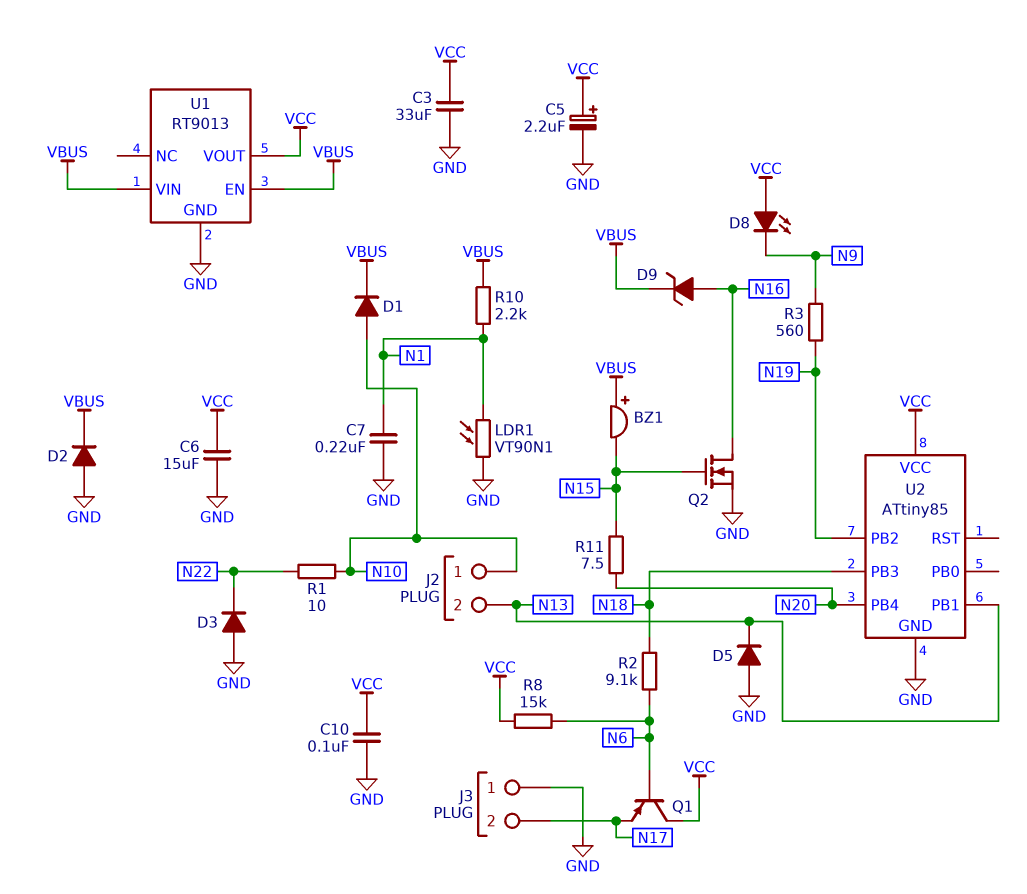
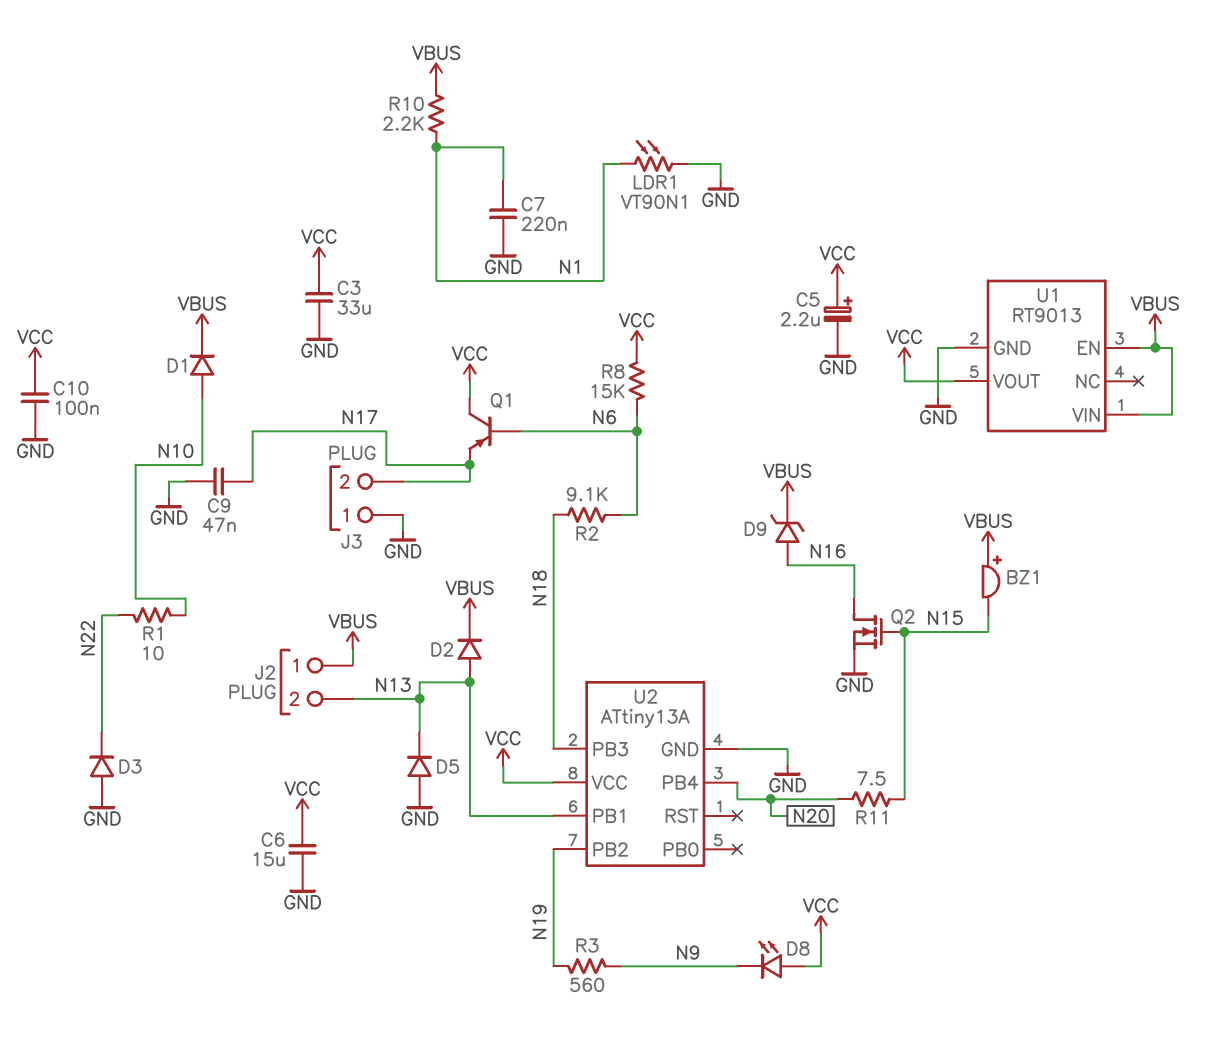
C9: none -> 47nF (GND, N17)
D2: diode (A GND, K VBUS) -> diode (A N13, K VBUS)
J2 pin 1: N10 -> VBUS
U2: ATtiny85 -> ATtiny13A

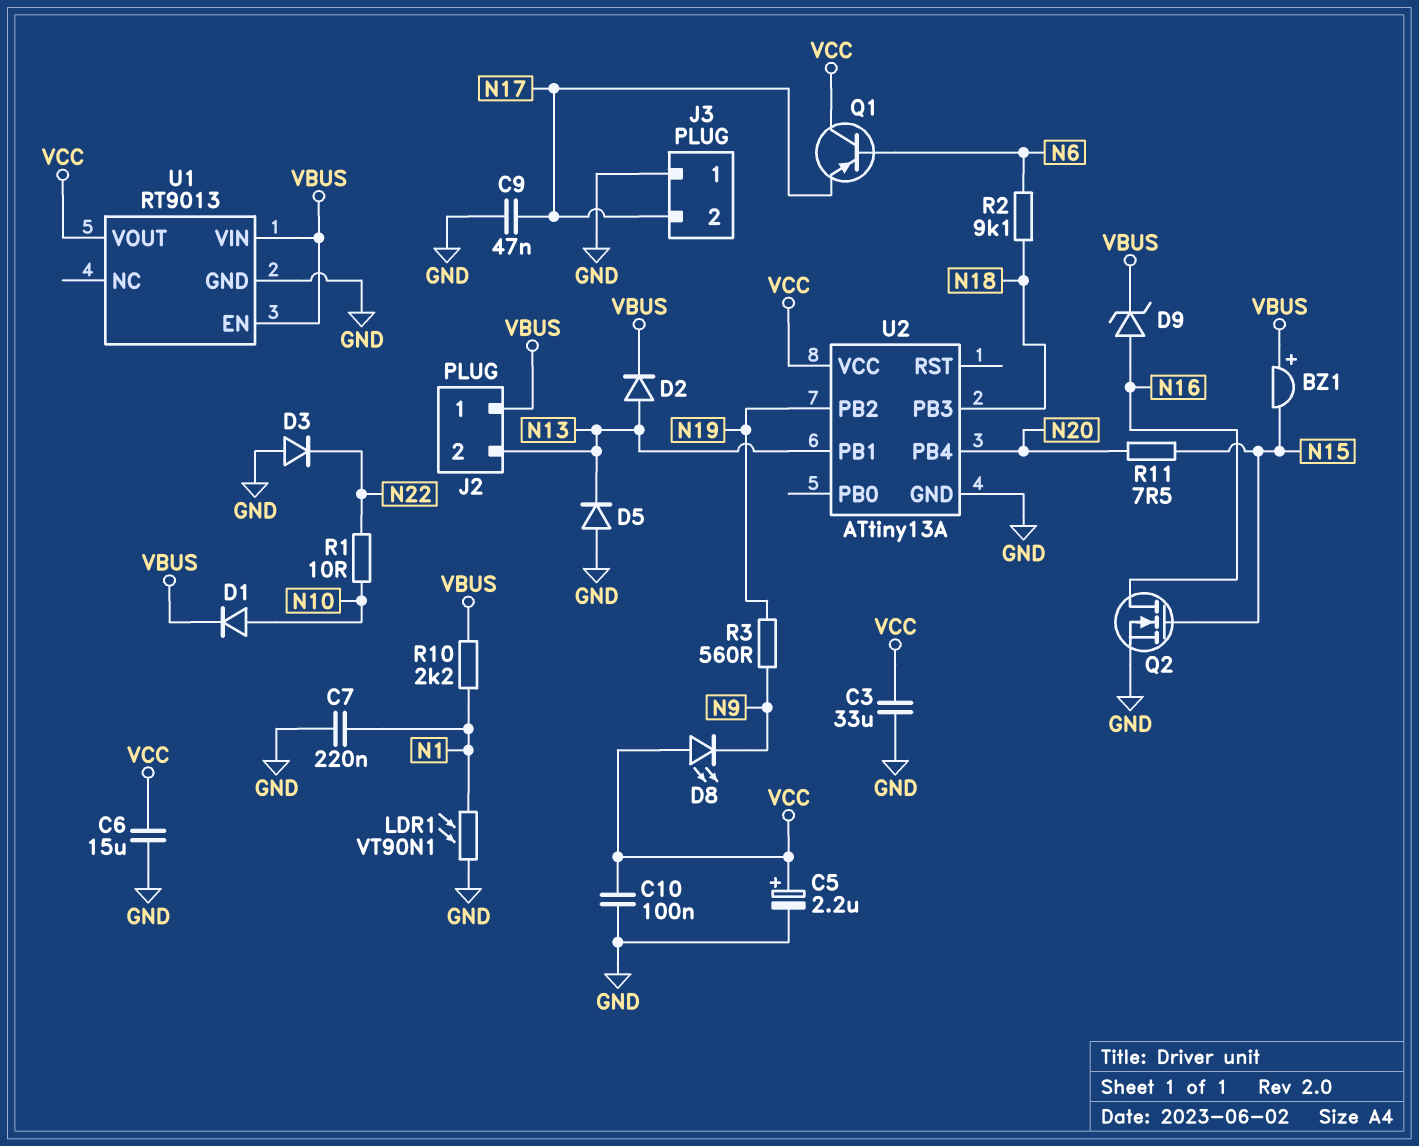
R8: 15k (N6, VCC) -> none

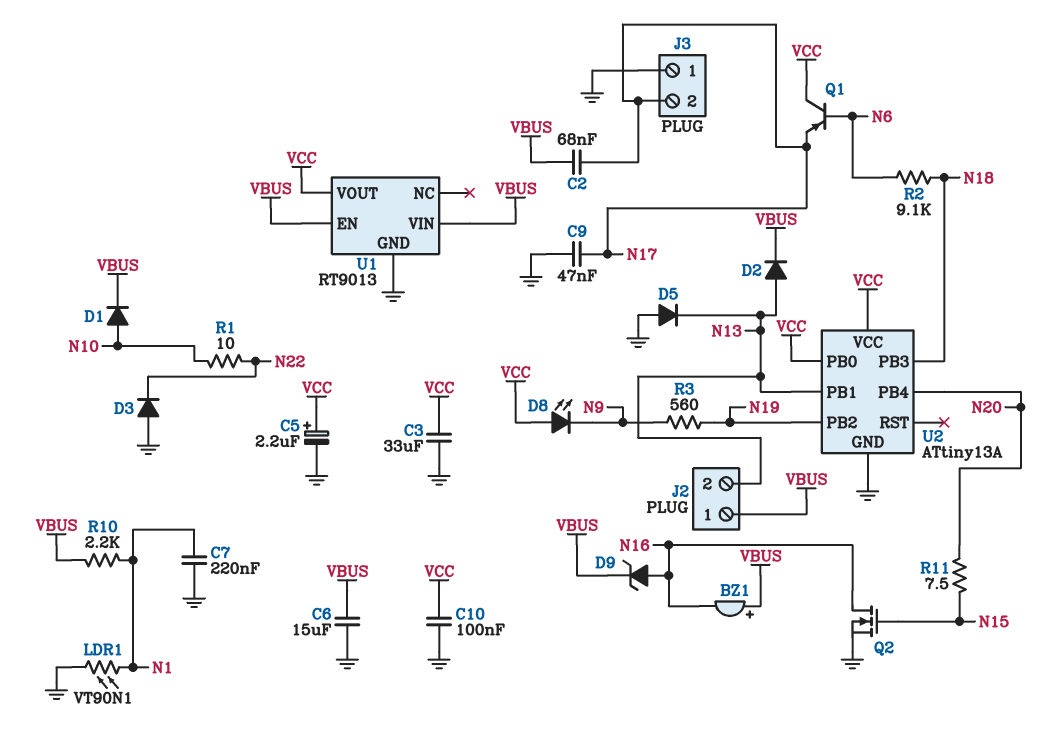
BZ1: buzzer (plus VBUS, minus N15) -> buzzer (plus VBUS, minus N16)
C2: none -> 68nF (N17, VBUS)
C6: 15uF (GND, VCC) -> 15uF (GND, VBUS)
U2 pin PB0: none -> VCC

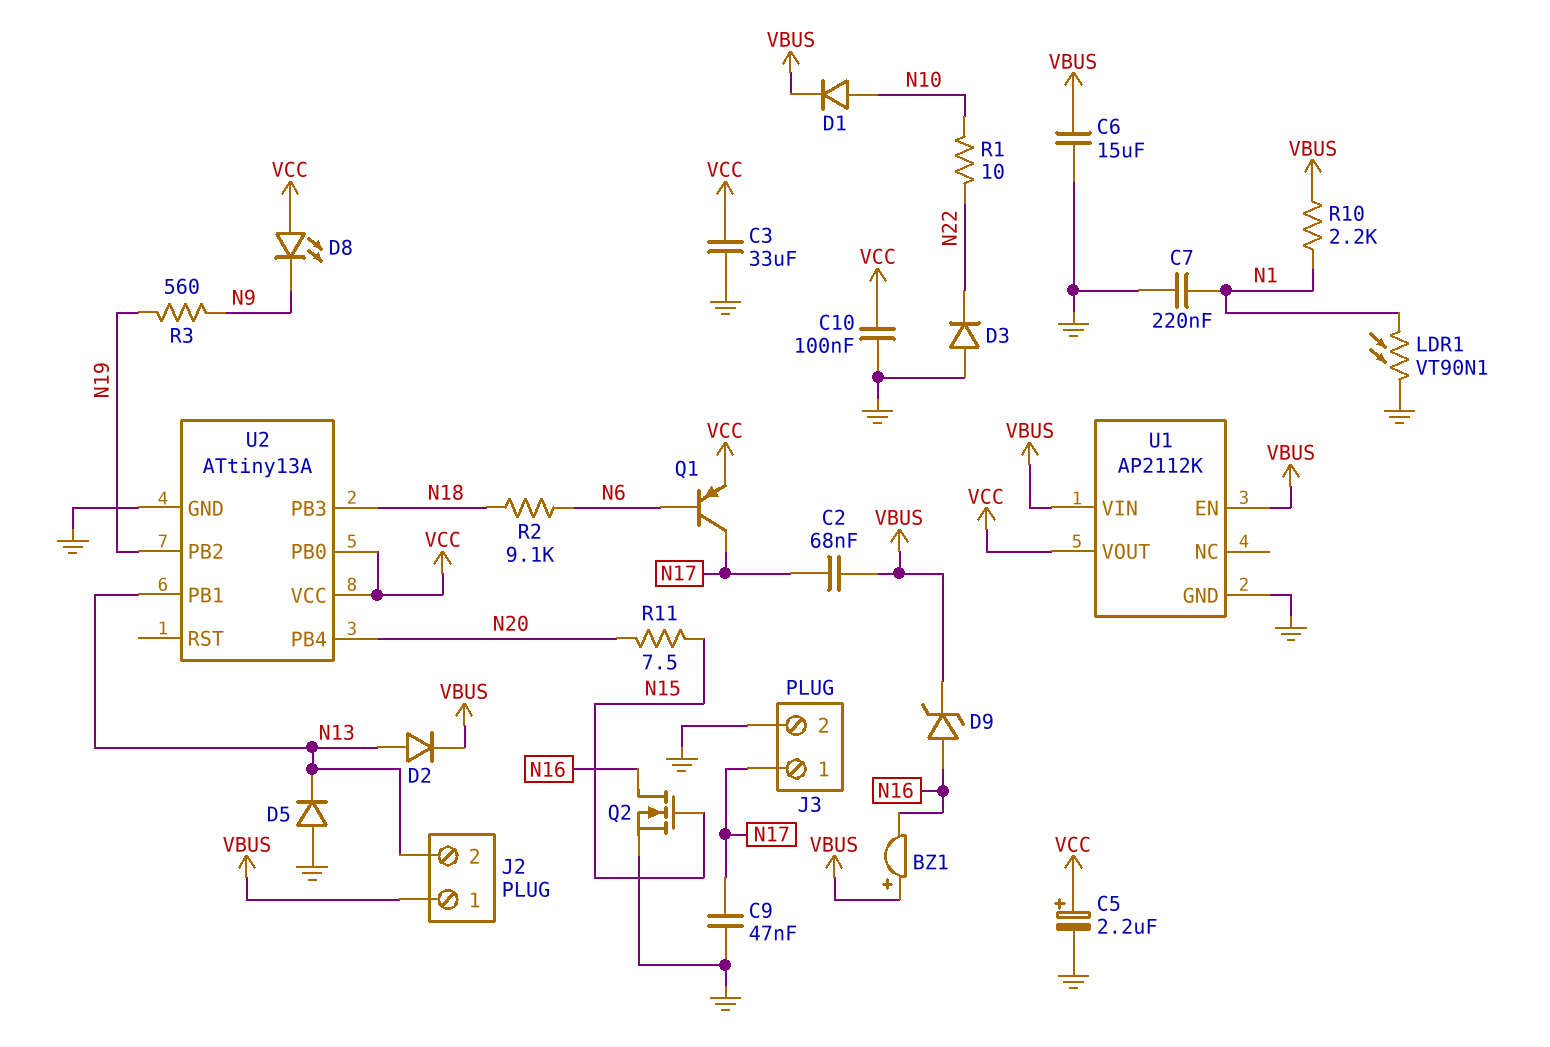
J3 pin 1: GND -> N17
J3 pin 2: N17 -> GND
Q1: PNP (B N6, C VCC, E N17) -> PNP (B N6, C N17, E VCC)
U1: RT9013 -> AP2112K

